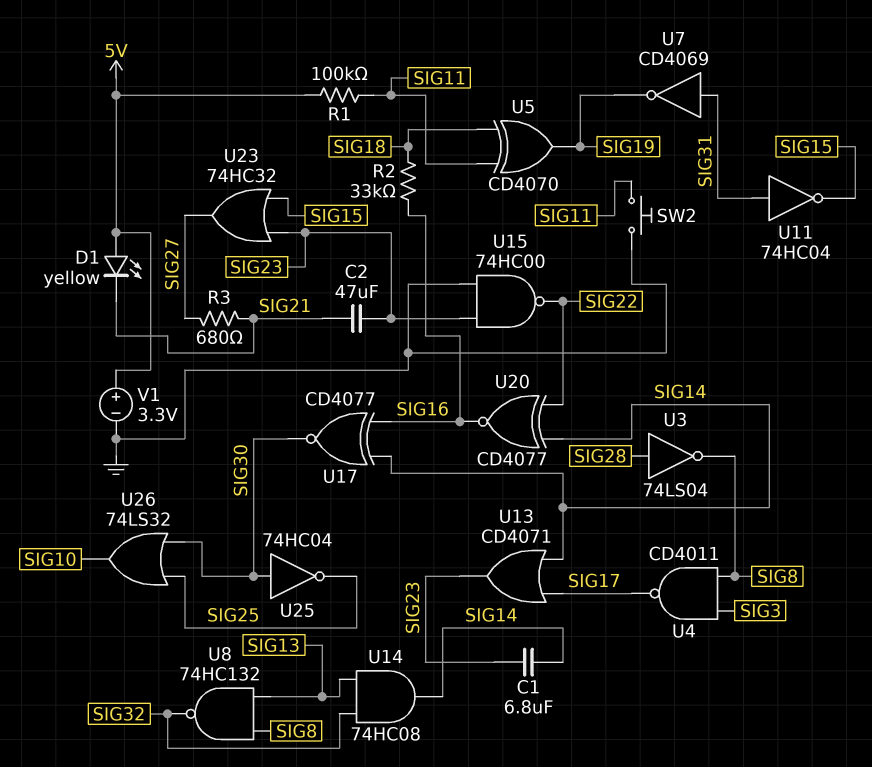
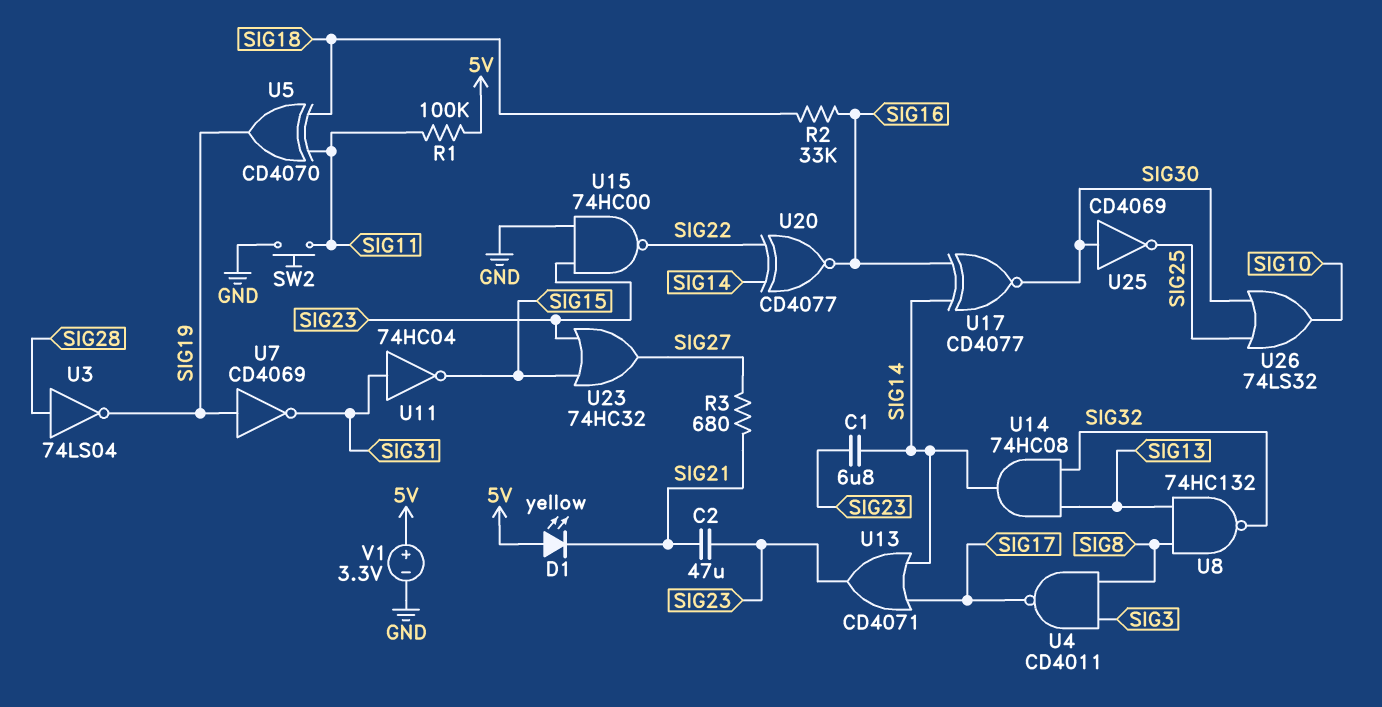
U3: NOT 74LS04 (in SIG28, out SIG8) -> NOT 74LS04 (in SIG28, out SIG19)
U7: NOT CD4069 (in SIG31, out SIG19) -> NOT CD4069 (in SIG19, out SIG31)
U25: NOT 74HC04 (in SIG30, out SIG25) -> NOT CD4069 (in SIG30, out SIG25)

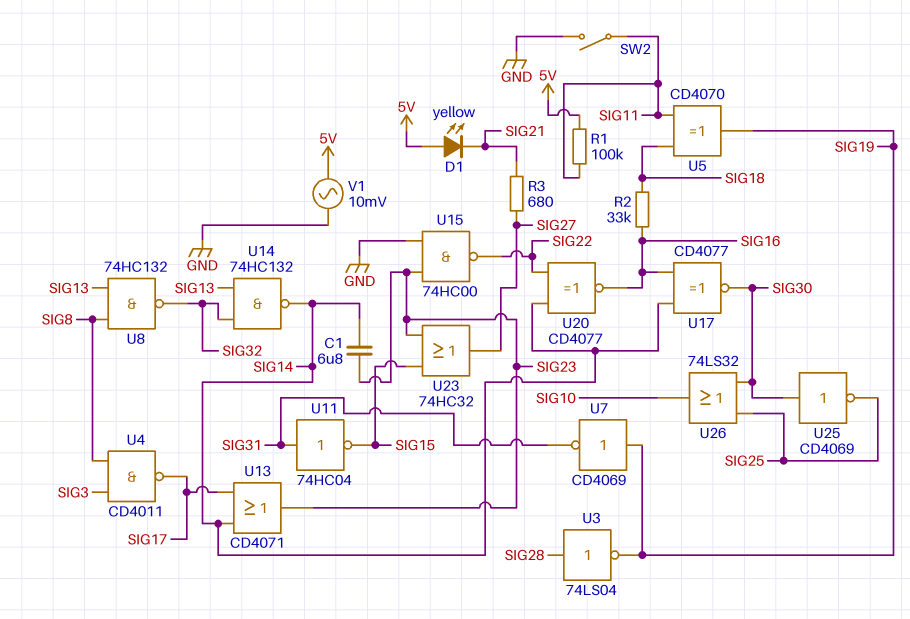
C2: 47uF (SIG21, SIG23) -> none
SW2: button (GND, SIG11) -> switch (GND, SIG11)
U14: AND 74HC08 (in SIG13, in SIG32, out SIG14) -> NAND 74HC132 (in SIG13, in SIG32, out SIG14)
V1: 3.3V (plus 5V, minus GND) -> AC 10mV (5V, GND)

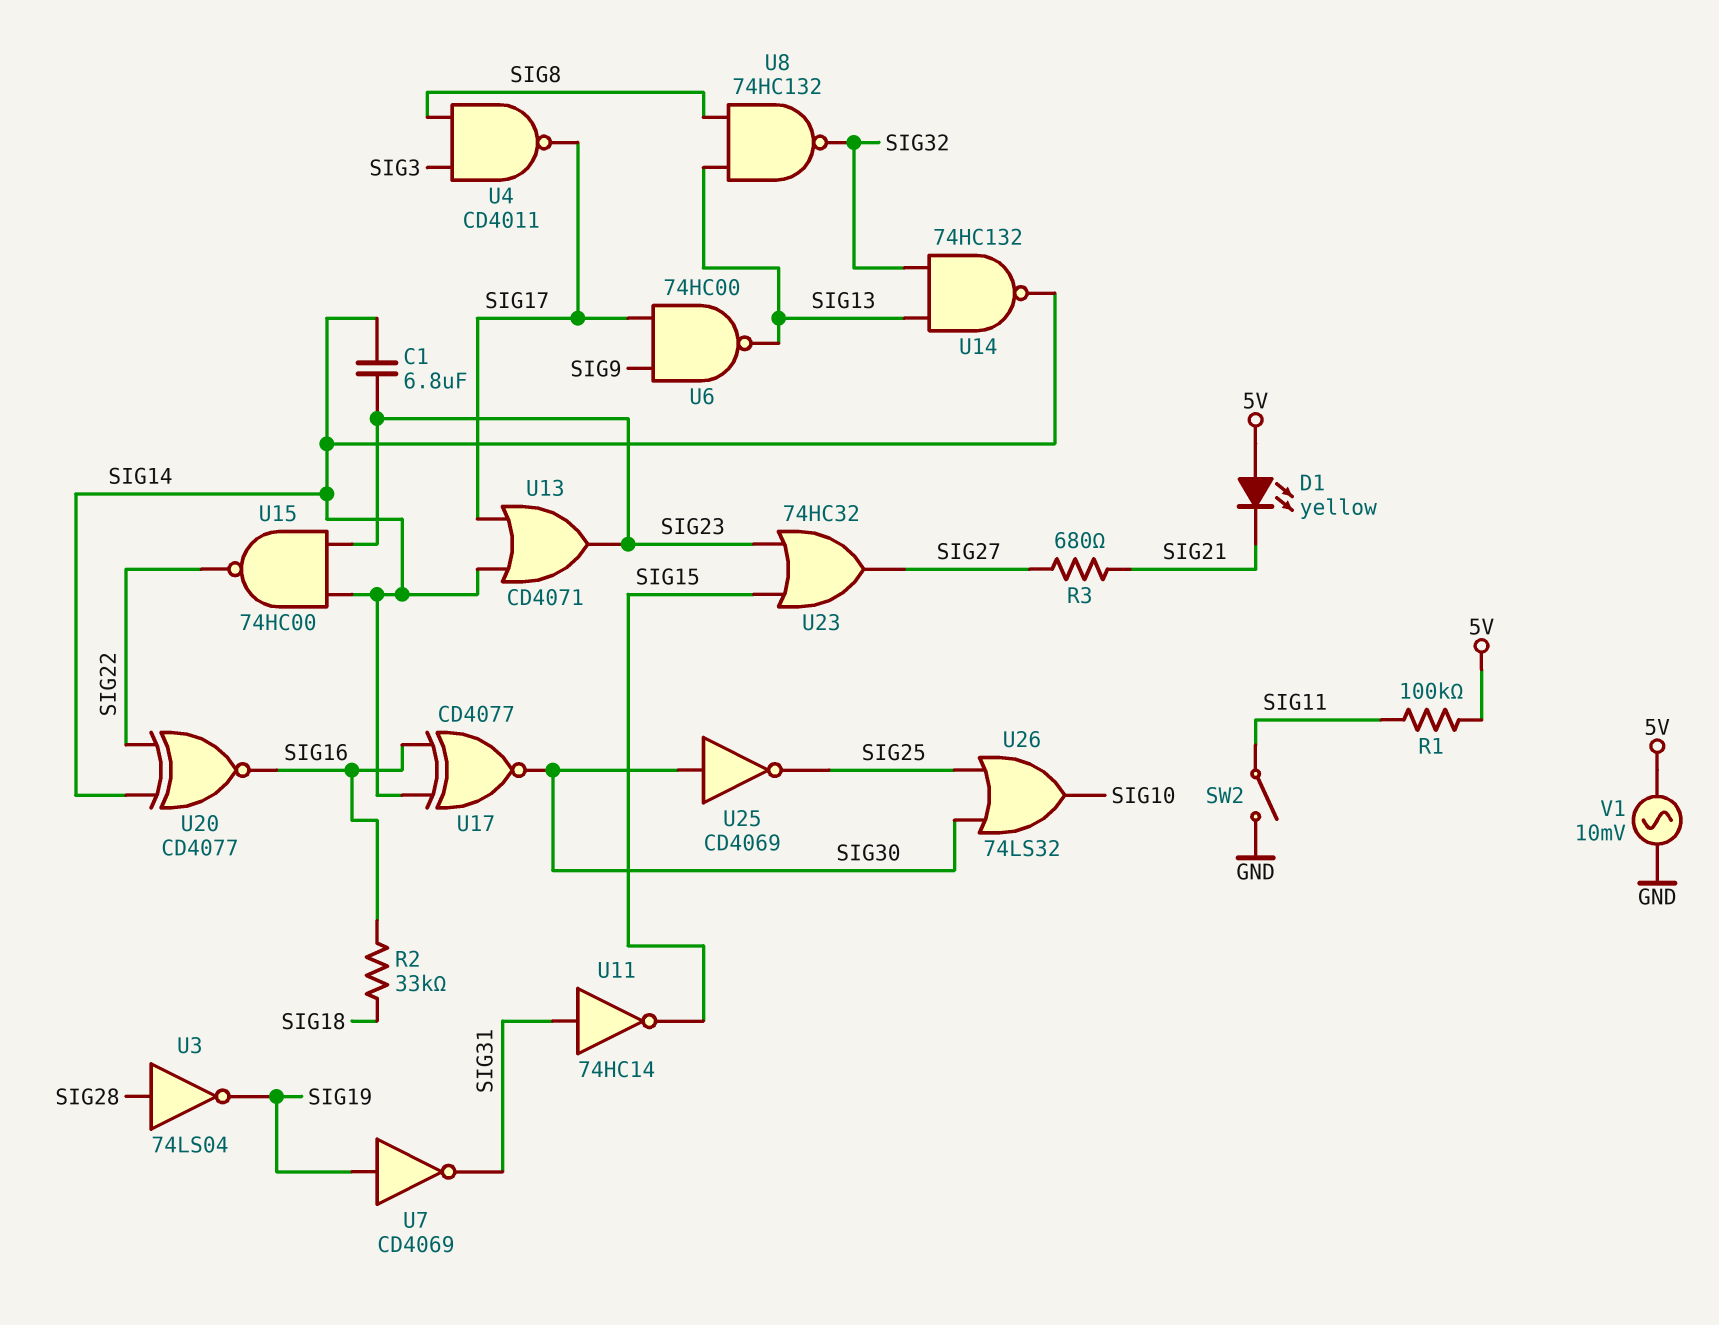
U5: XOR CD4070 (in SIG11, in SIG18, out SIG19) -> none
U6: none -> NAND 74HC00 (in SIG9, in SIG17, out SIG13)
U11: NOT 74HC04 (in SIG31, out SIG15) -> NOT 74HC14 (in SIG31, out SIG15)
U15: NAND 74HC00 (in GND, in SIG23, out SIG22) -> NAND 74HC00 (in SIG14, in SIG23, out SIG22)

